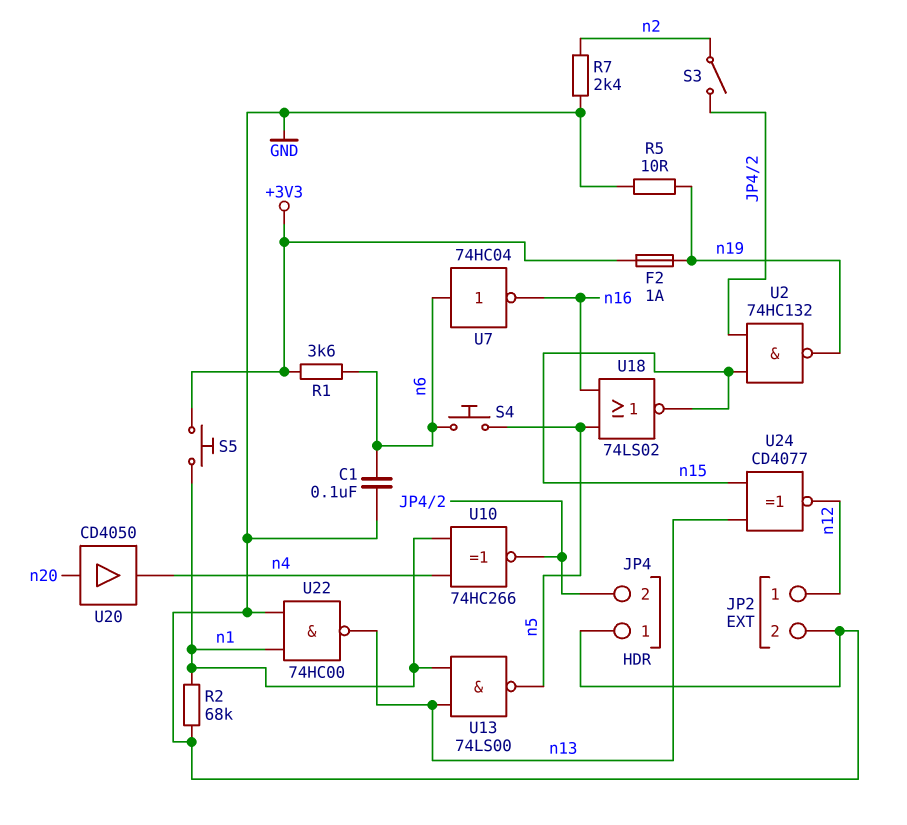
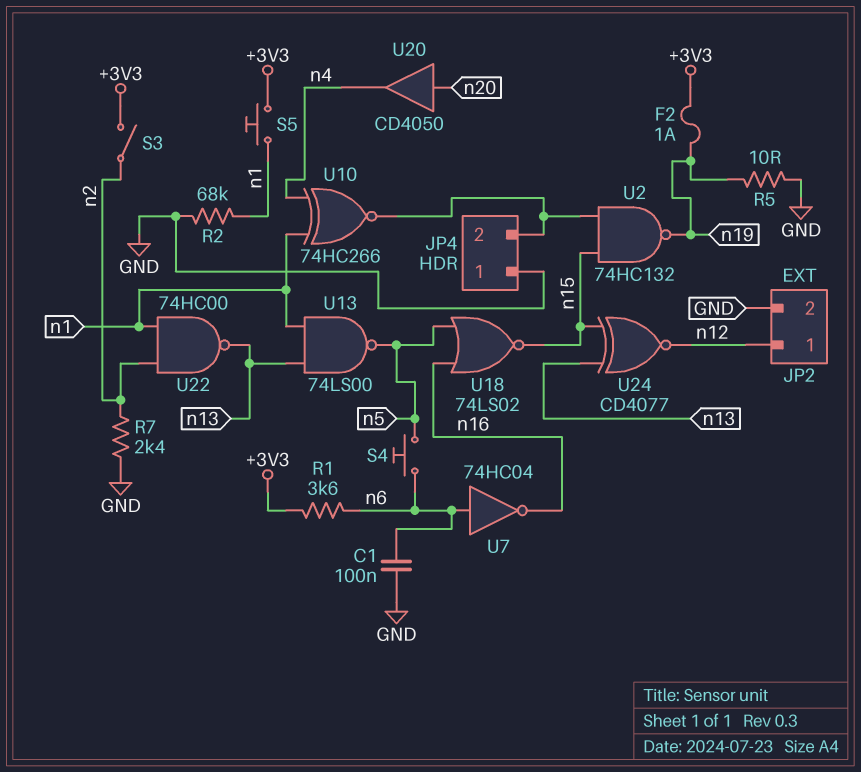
S3: switch (JP4/2, n2) -> switch (+3V3, n2)
U22: NAND 74HC00 (in GND, in n1, out n13) -> NAND 74HC00 (in n1, in n2, out n13)

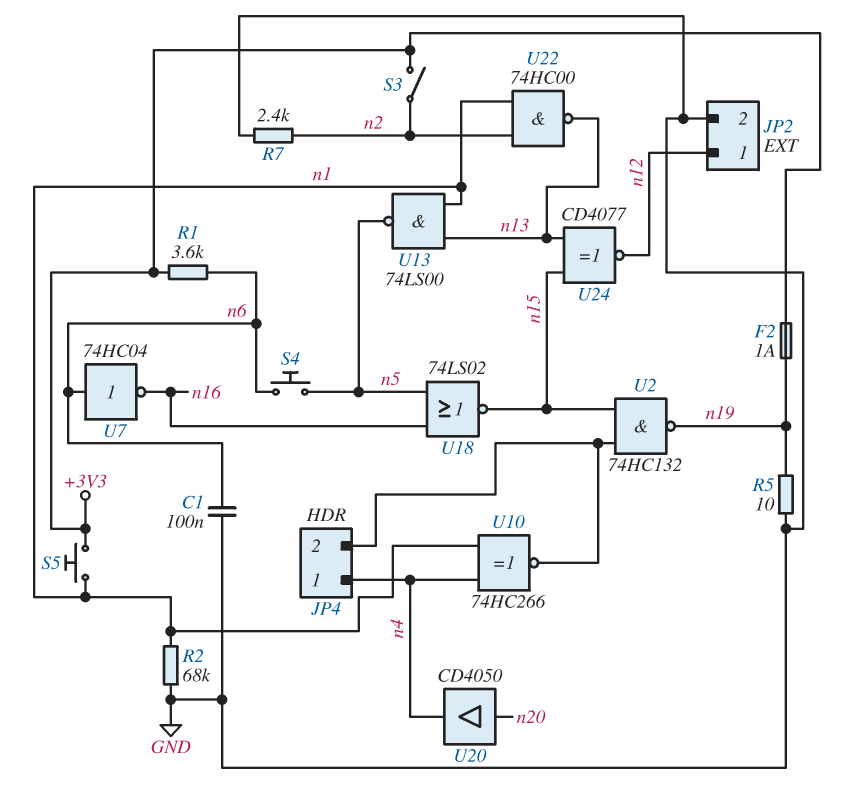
JP4 pin 1: GND -> n4

